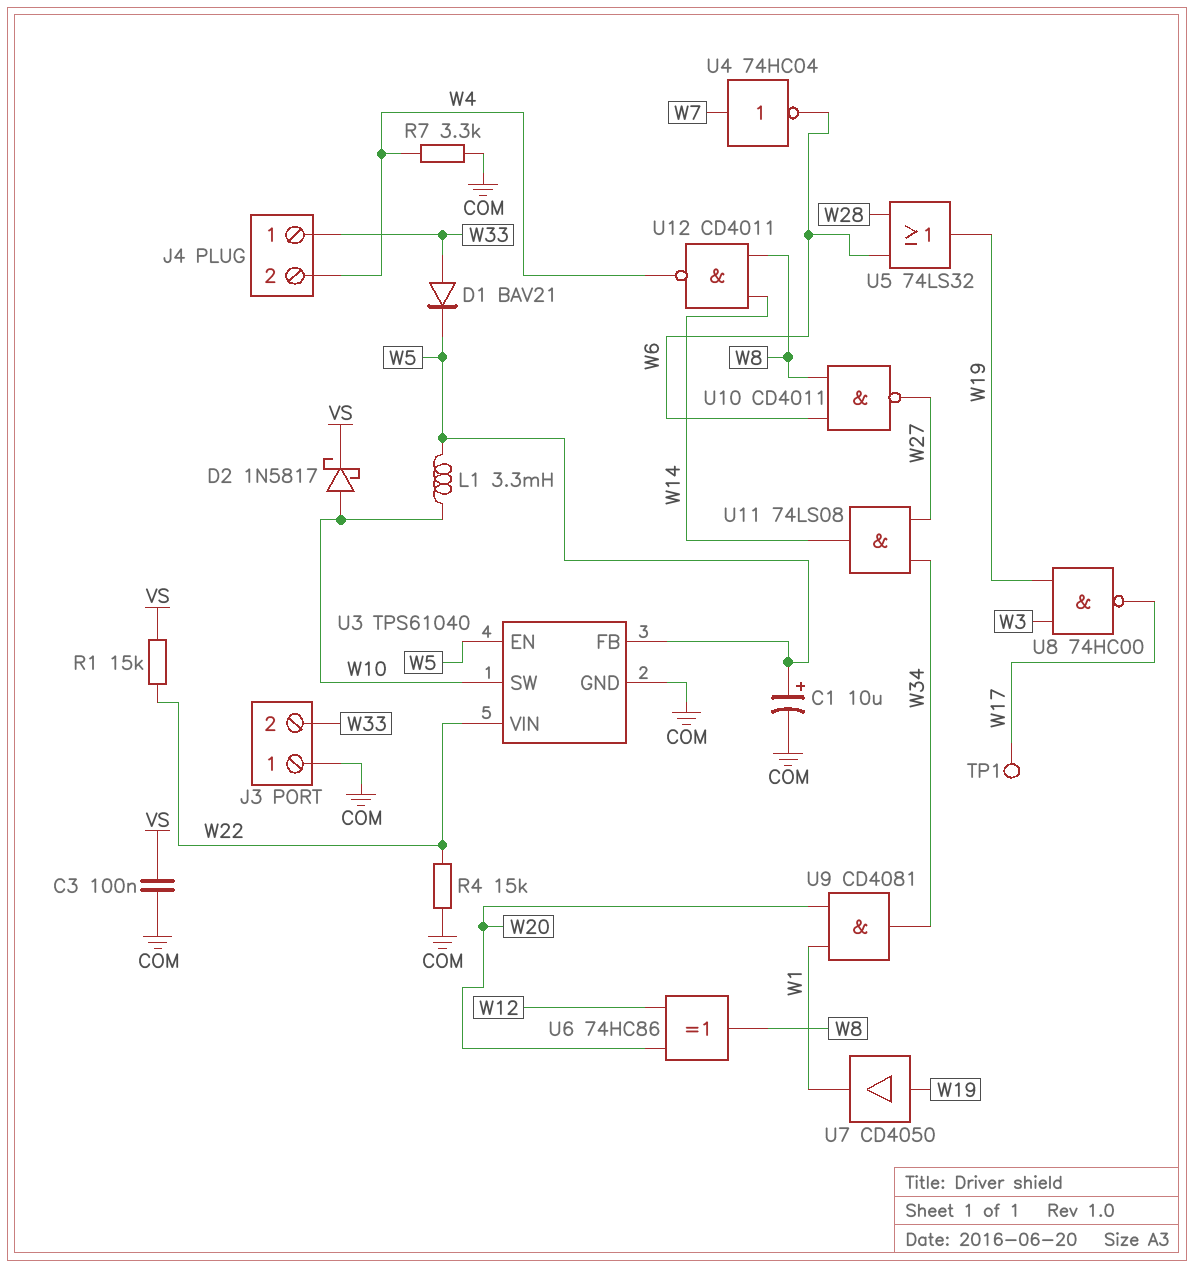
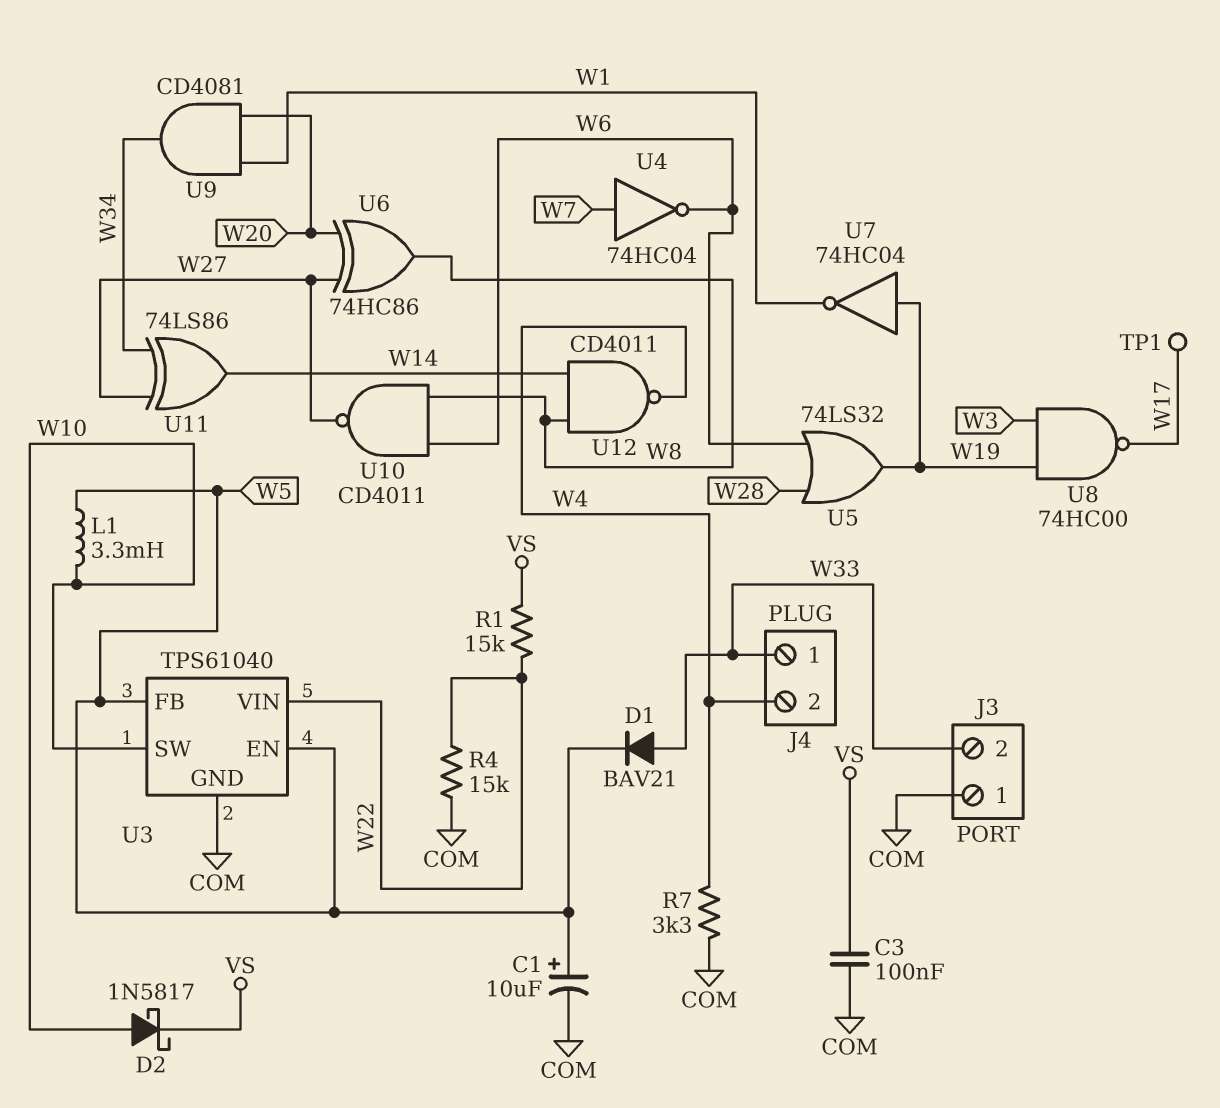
U6: XOR 74HC86 (in W12, in W20, out W8) -> XOR 74HC86 (in W20, in W27, out W8)
U7: buffer CD4050 (in W19, out W1) -> NOT 74HC04 (in W19, out W1)
U11: AND 74LS08 (in W27, in W34, out W14) -> XOR 74LS86 (in W27, in W34, out W14)

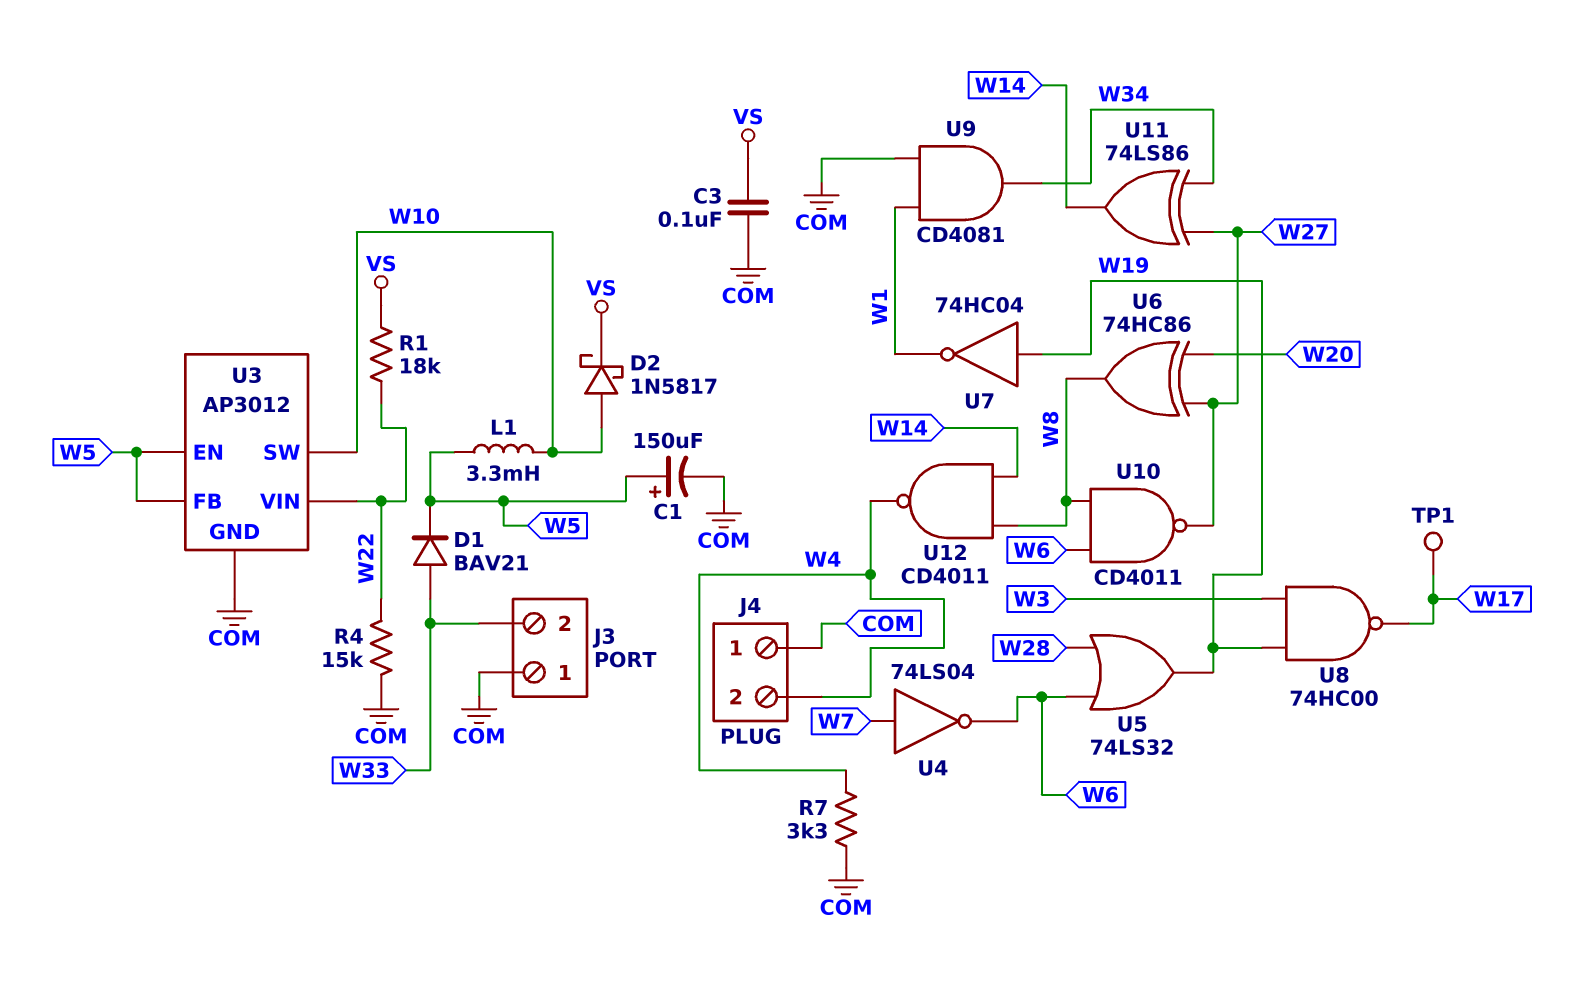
C1: 10uF (plus W5, minus COM) -> 150uF (plus W5, minus COM)
J4 pin 1: W33 -> COM
R1: 15k (VS, W22) -> 18k (VS, W22)
U3: TPS61040 -> AP3012
U4: NOT 74HC04 (in W7, out W6) -> NOT 74LS04 (in W7, out W6)
U9: AND CD4081 (in W1, in W20, out W34) -> AND CD4081 (in COM, in W1, out W34)

